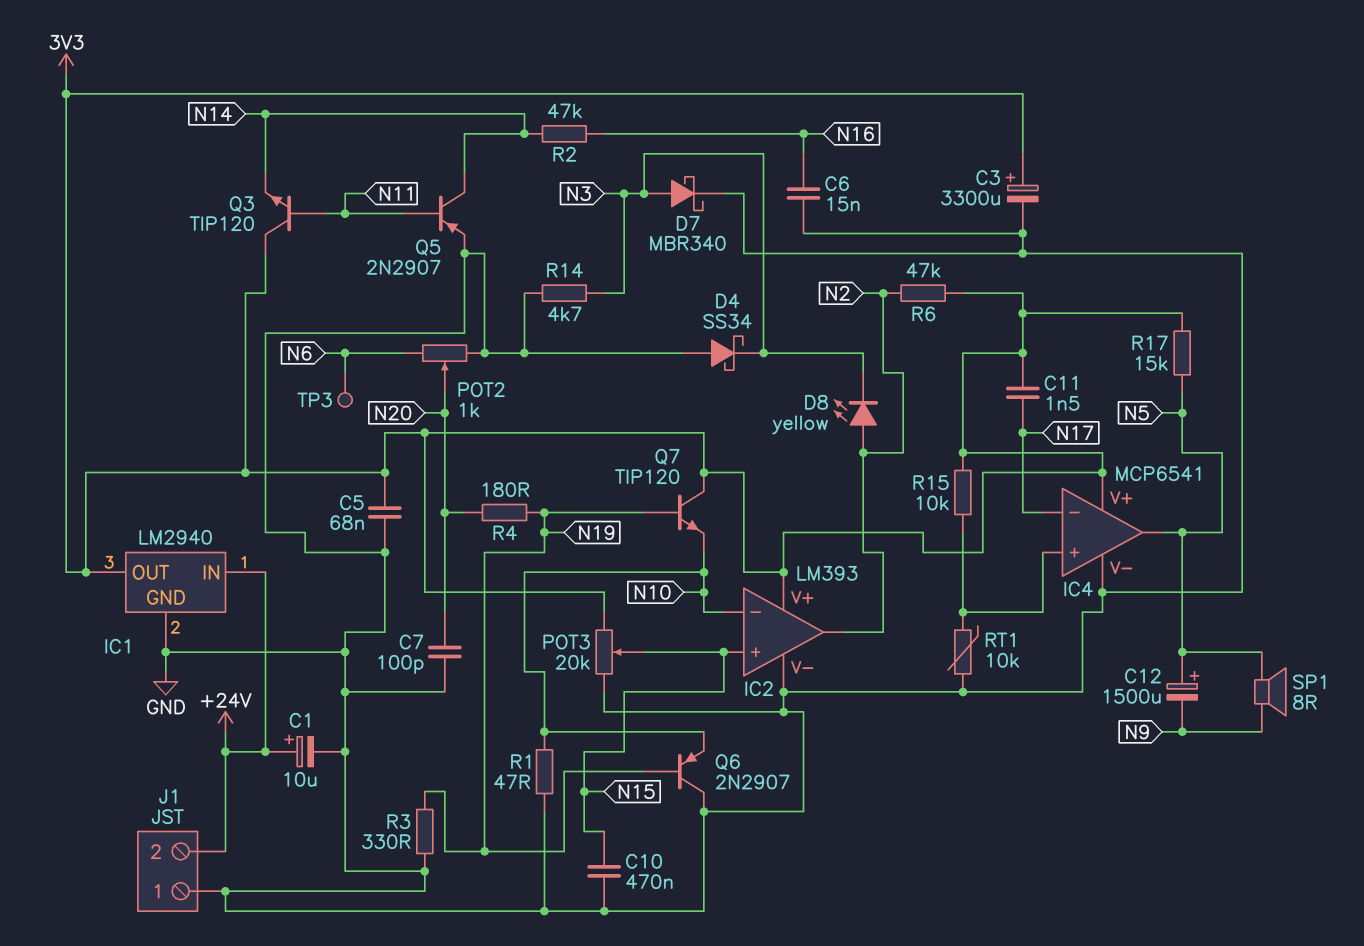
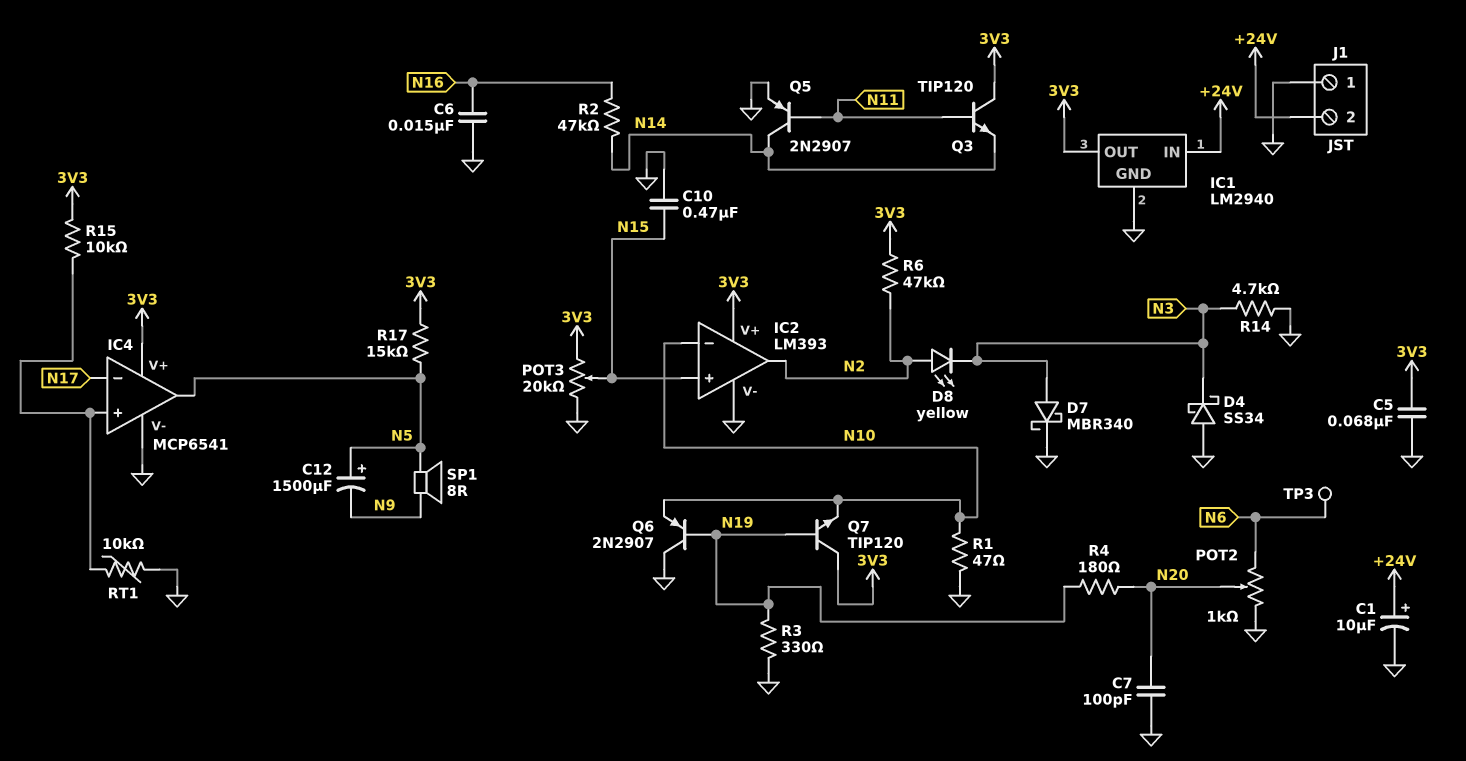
C3: 3300uF (plus 3V3, minus GND) -> none
C11: 1.5nF (3V3, N17) -> none

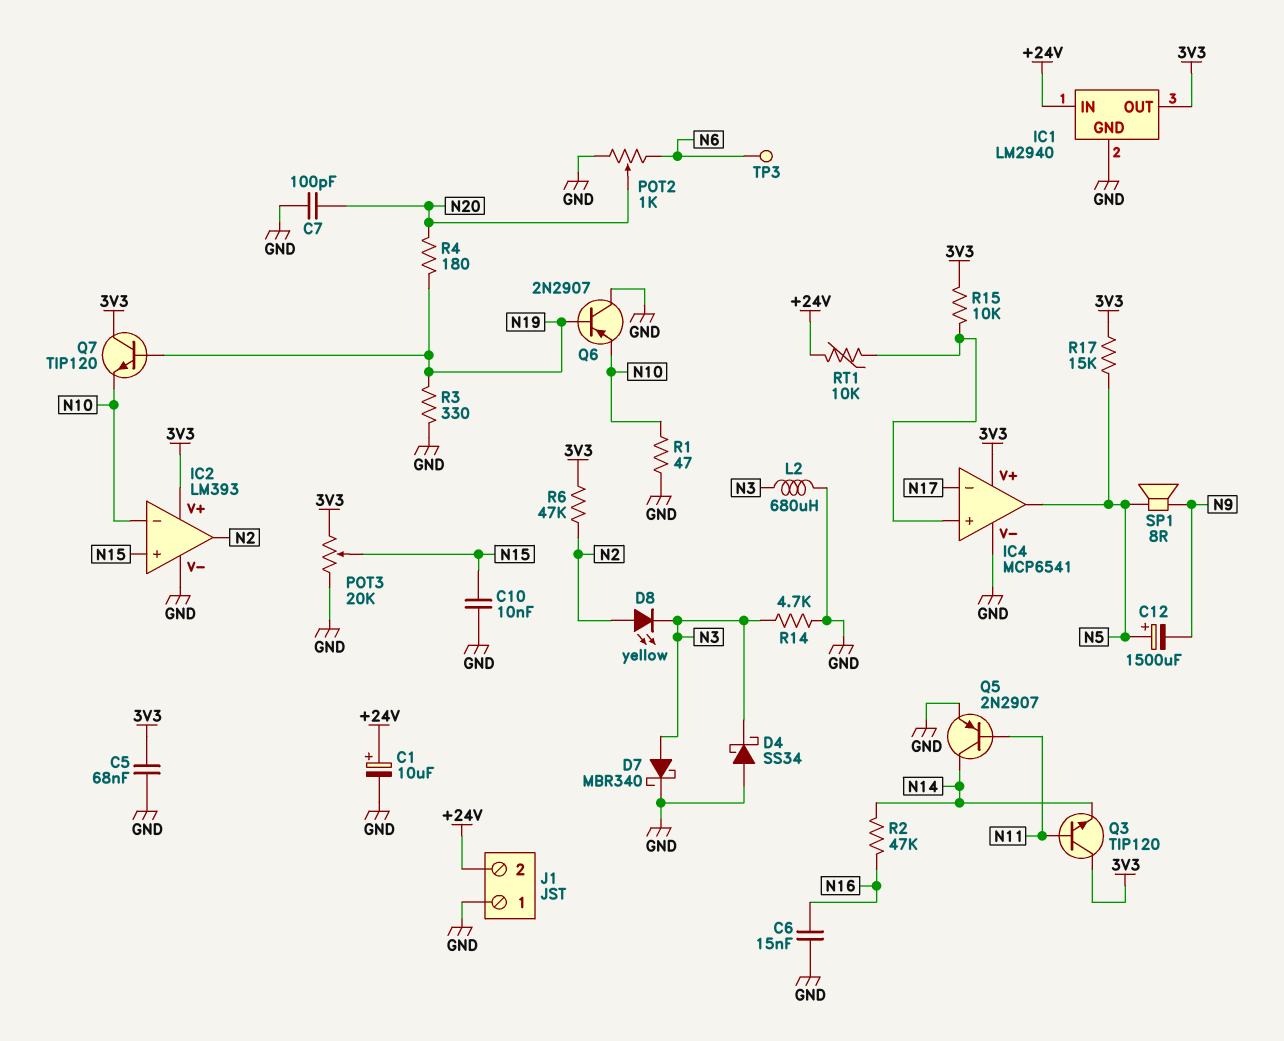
C10: 470nF (GND, N15) -> 10nF (GND, N15)
L2: none -> 680uH (GND, N3)
RT1: 10k (GND, IC4/in+) -> 10k (+24V, IC4/in+)

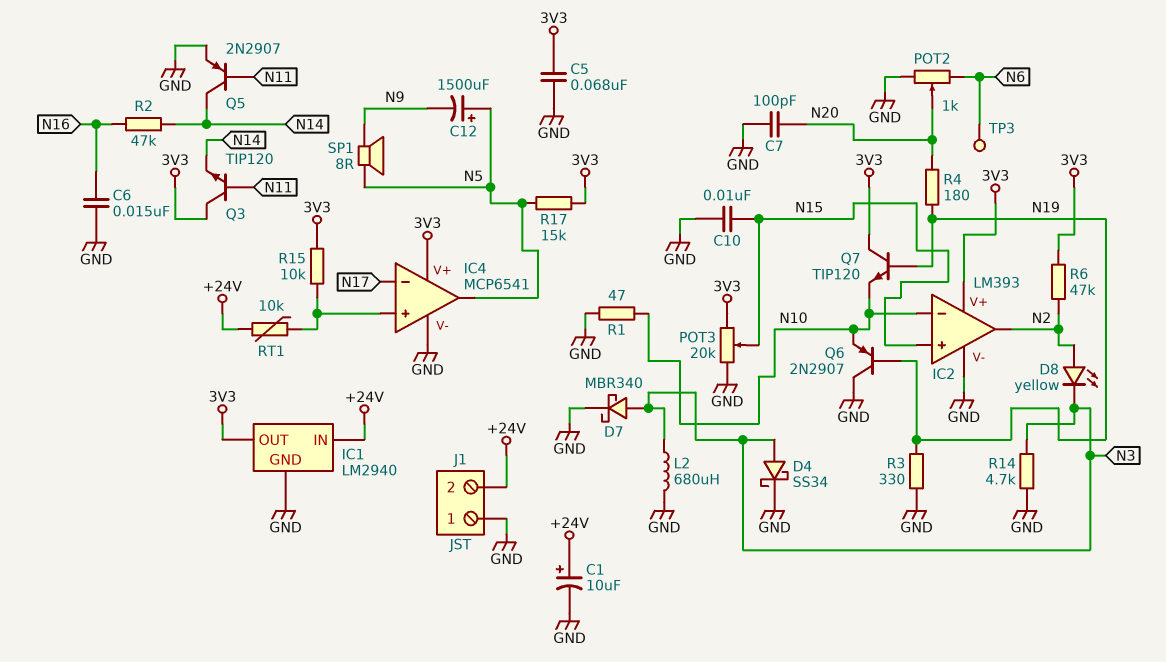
D4: schottky SS34 (A GND, K N3) -> schottky SS34 (A N3, K GND)

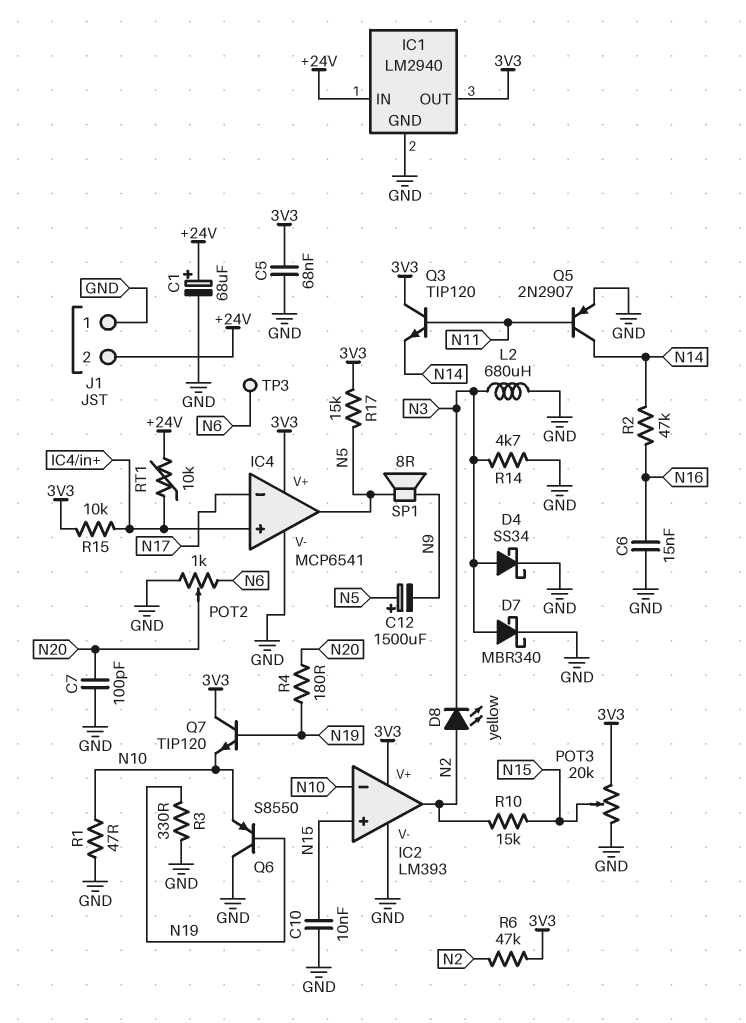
C1: 10uF (plus +24V, minus GND) -> 68uF (plus +24V, minus GND)
Q6: PNP 2N2907 (B N19, C GND, E N10) -> PNP S8550 (B N19, C GND, E N10)
R10: none -> 15k (N2, N15)

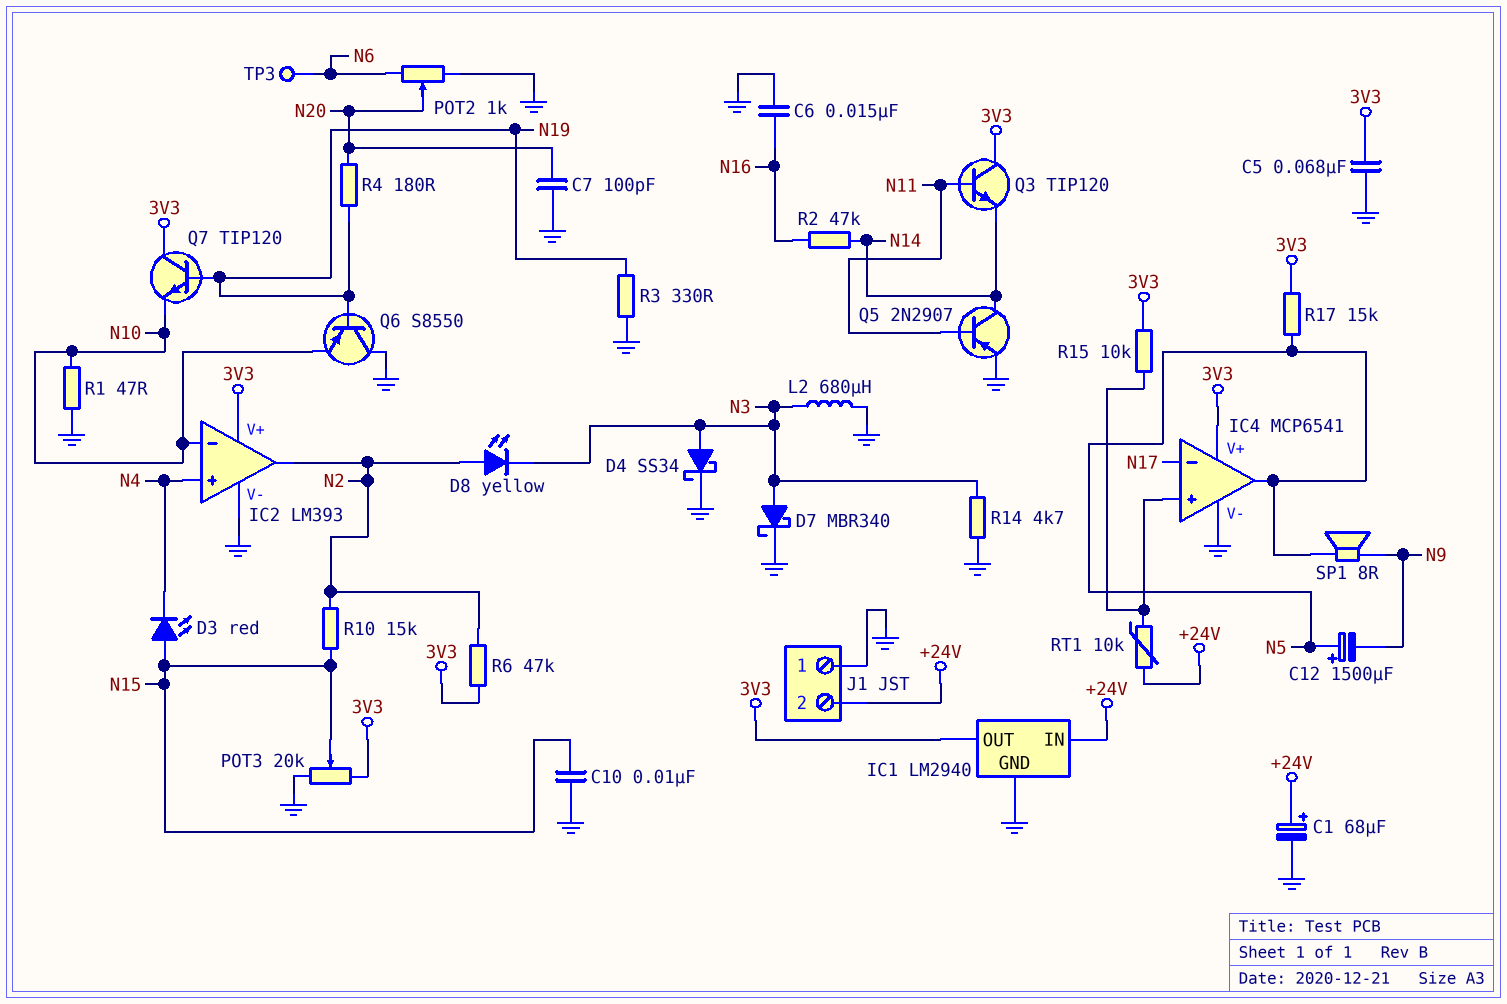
D3: none -> LED red (A N15, K N4)
IC2 pin in+: N15 -> N4

